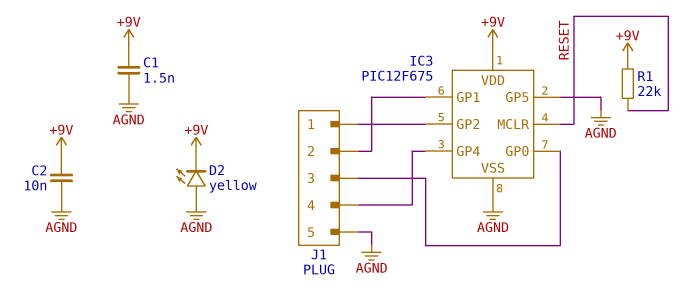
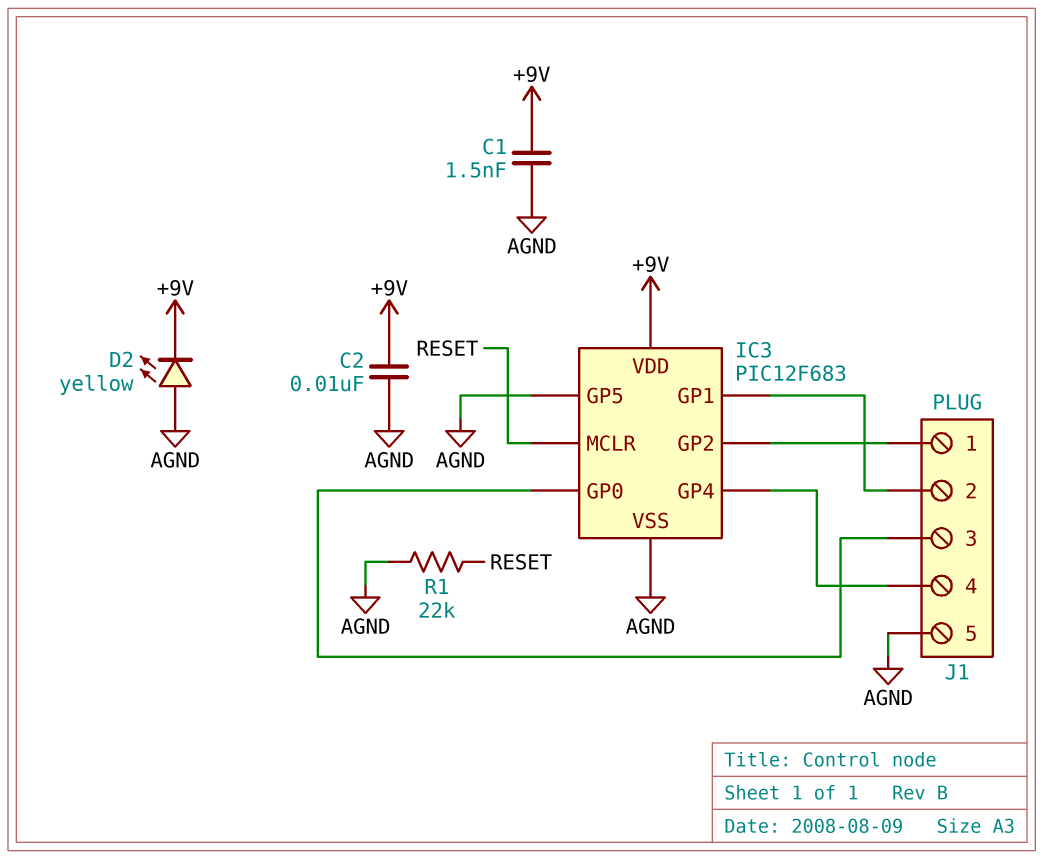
IC3: PIC12F675 -> PIC12F683
R1: 22k (+9V, RESET) -> 22k (AGND, RESET)

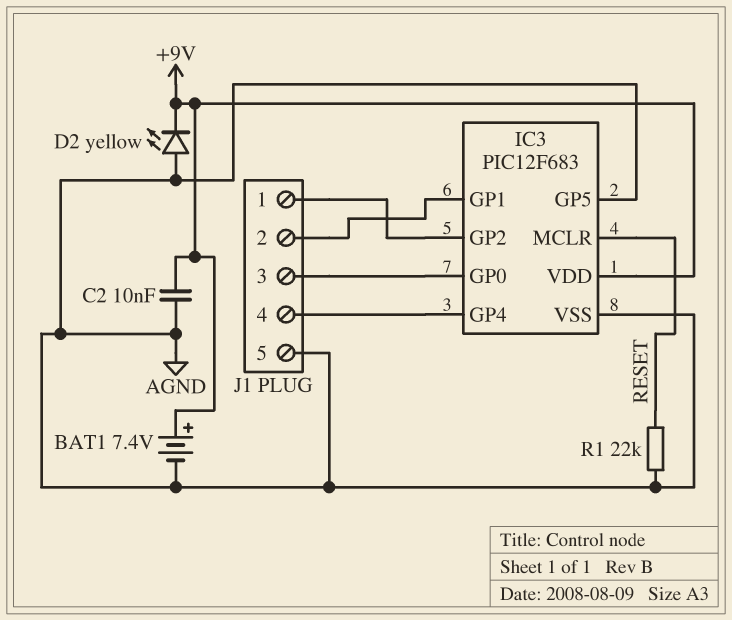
BAT1: none -> 7.4V (plus +9V, minus AGND)
C1: 1.5nF (+9V, AGND) -> none

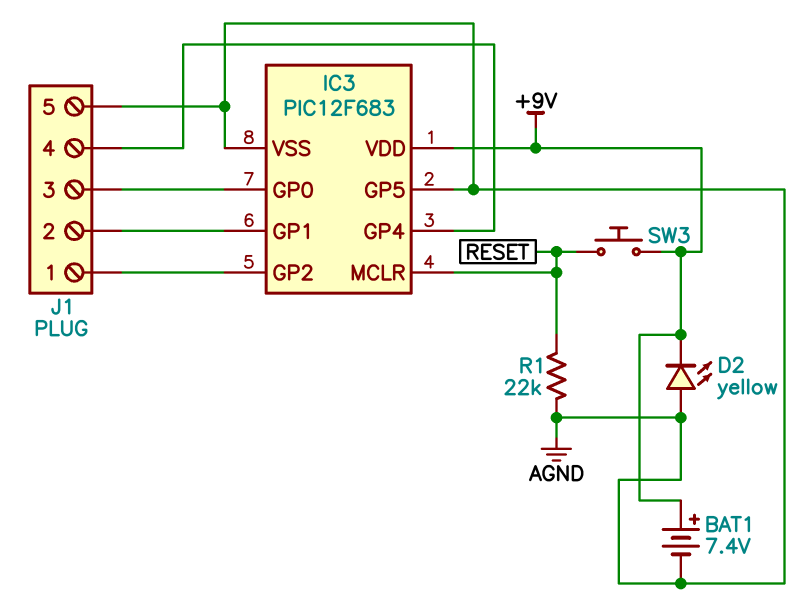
C2: 10nF (+9V, AGND) -> none
SW3: none -> button (+9V, RESET)

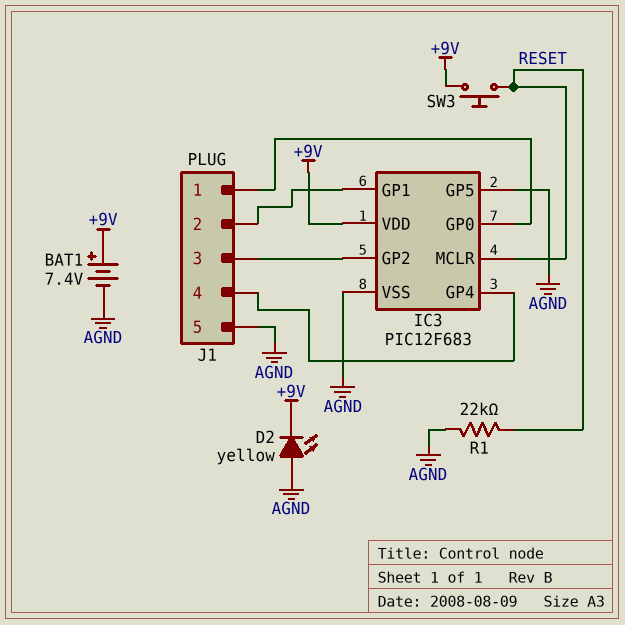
J1 pin 1: IC3/GP2 -> IC3/GP0
J1 pin 3: IC3/GP0 -> IC3/GP2

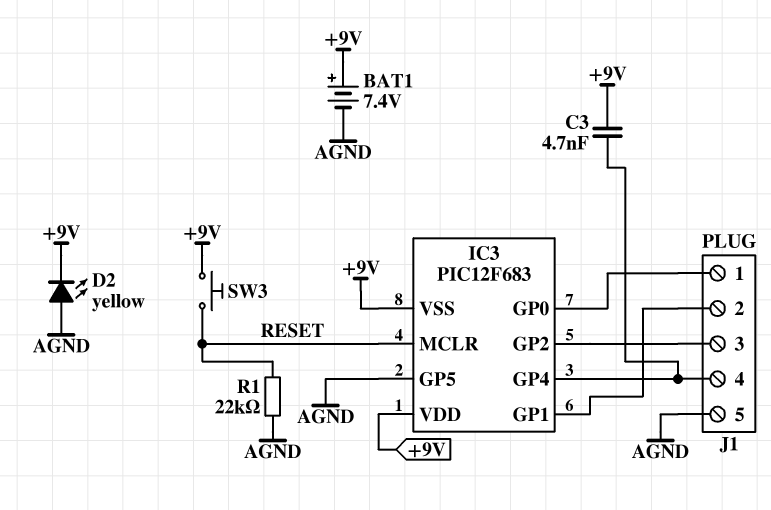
C3: none -> 4.7nF (+9V, IC3/GP4)
IC3 pin VSS: AGND -> +9V

